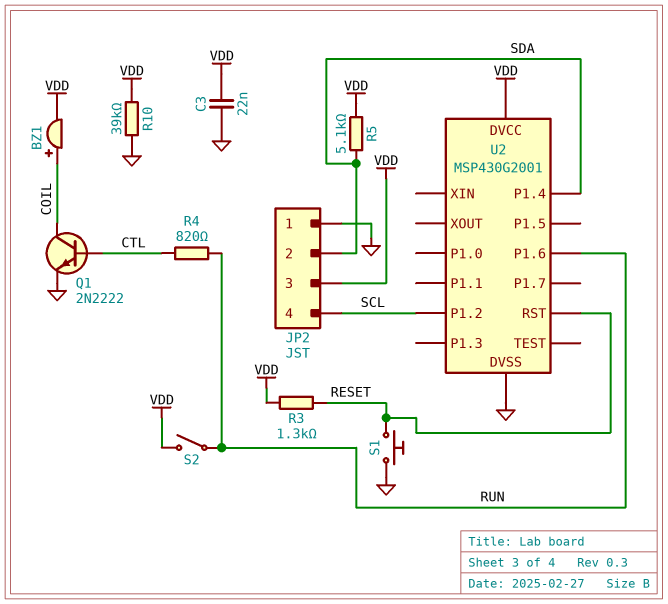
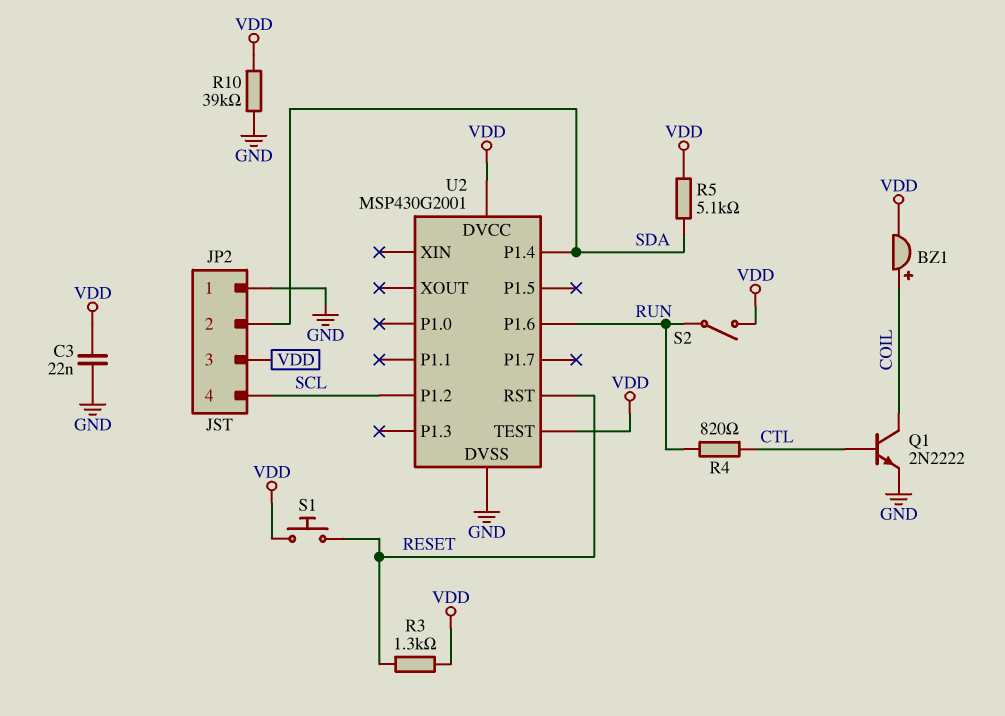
S1: button (GND, RESET) -> button (RESET, VDD)
U2 pin TEST: none -> VDD

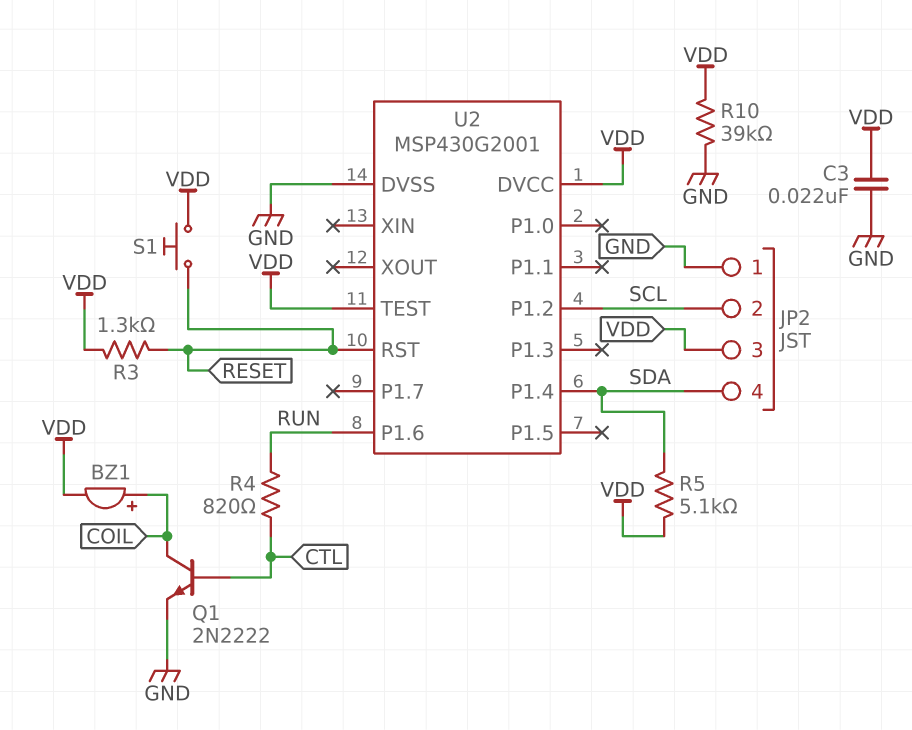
JP2 pin 2: SDA -> SCL
JP2 pin 4: SCL -> SDA
S2: switch (RUN, VDD) -> none

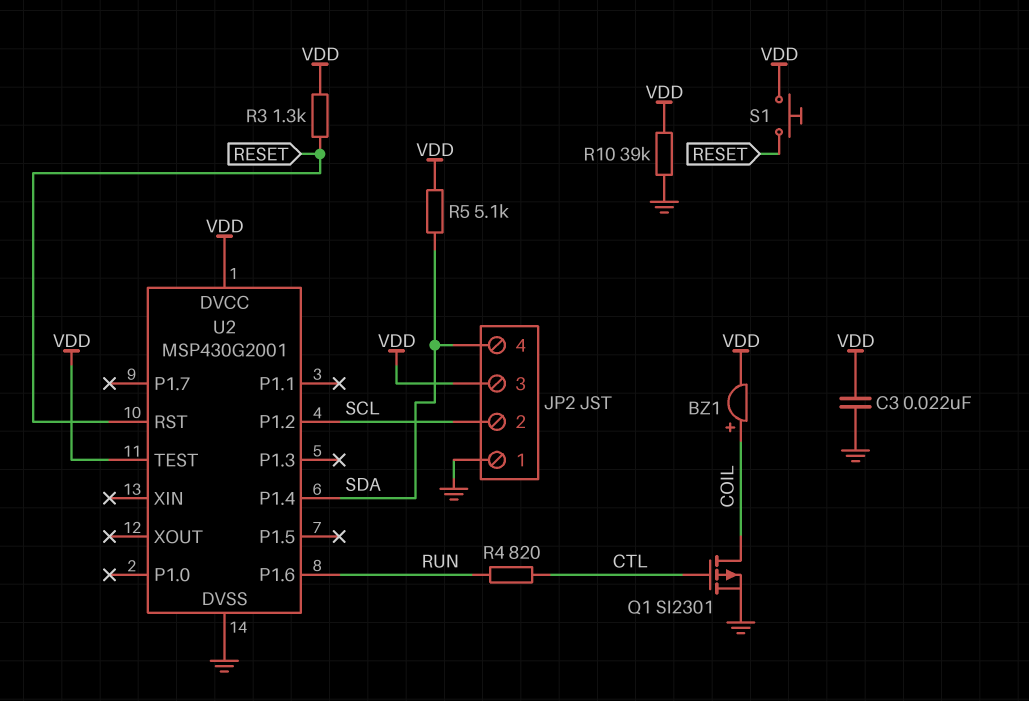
Q1: NPN 2N2222 (B CTL, C COIL, E GND) -> PMOS SI2301 (G CTL, D COIL, S GND)

